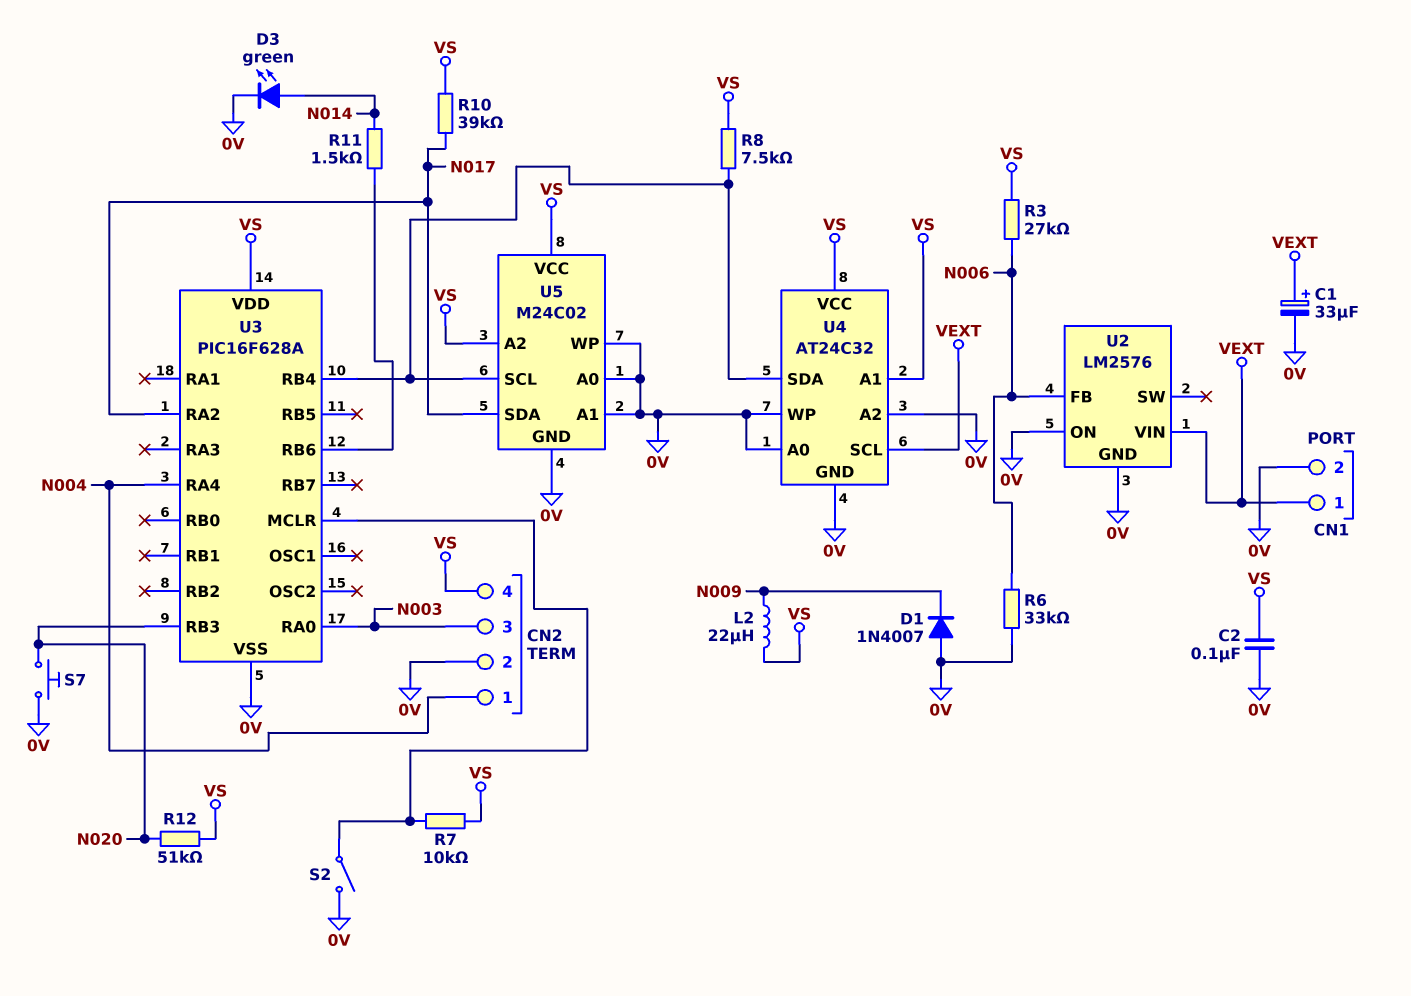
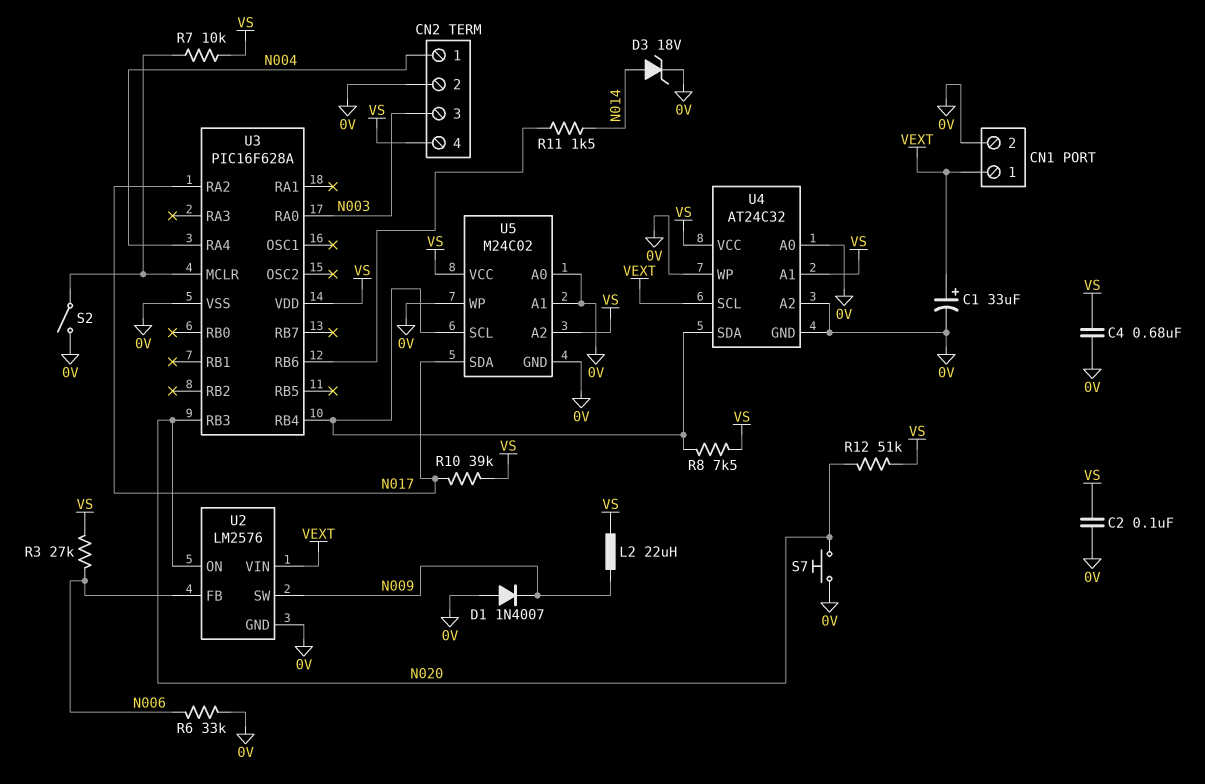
C4: none -> 680nF (0V, VS)
D3: LED green (A N014, K 0V) -> zener 18V (A N014, K 0V)
U2 pin ON: 0V -> N020
U2 pin SW: none -> N009

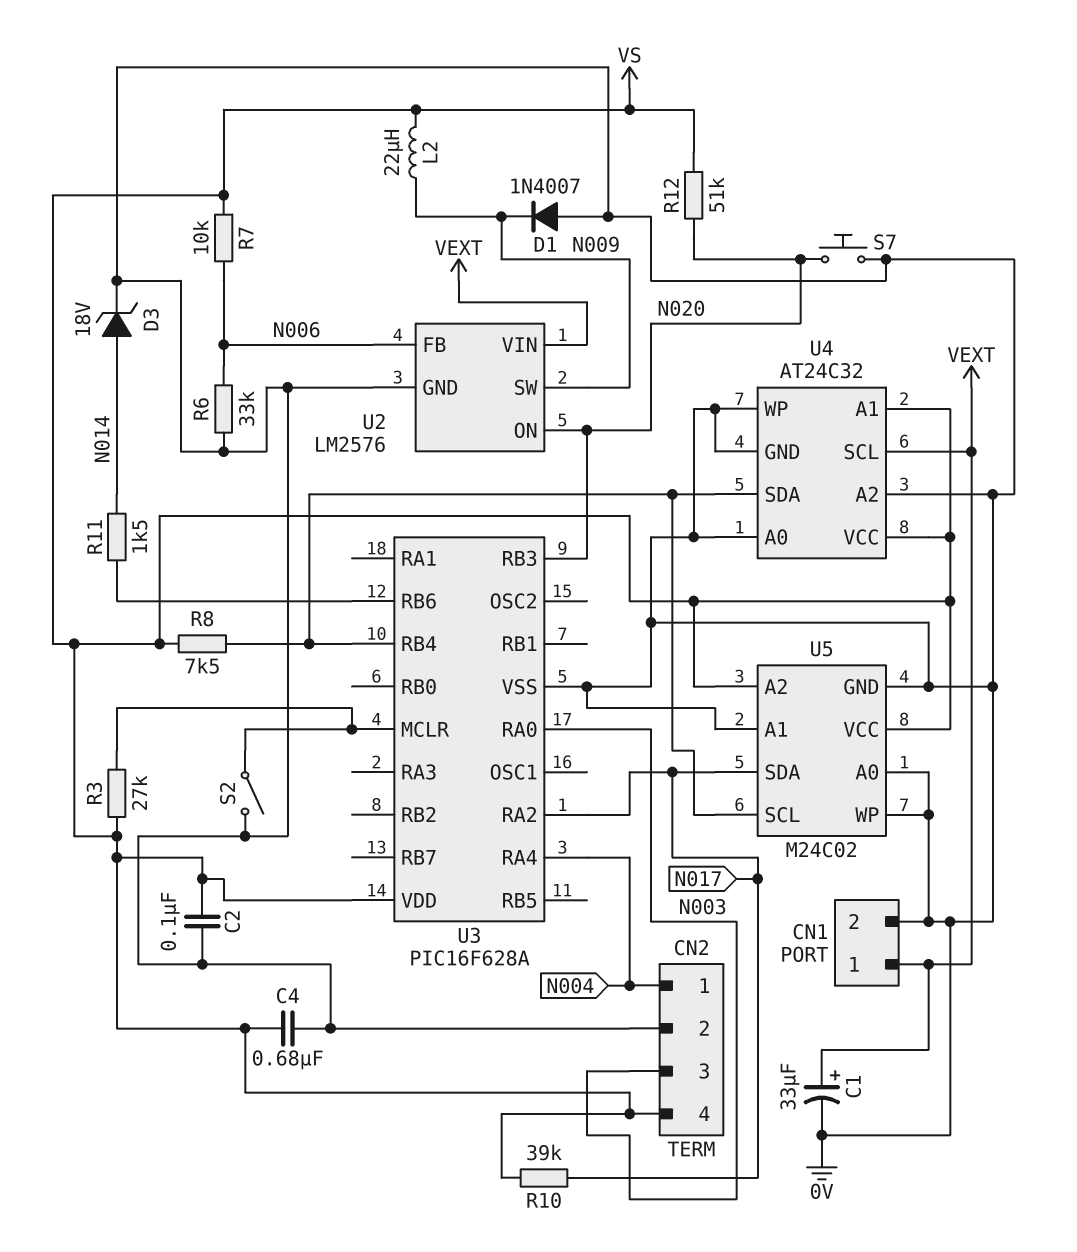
R3: 27k (N006, VS) -> 27k (U3/MCLR, VS)
R7: 10k (U3/MCLR, VS) -> 10k (N006, VS)

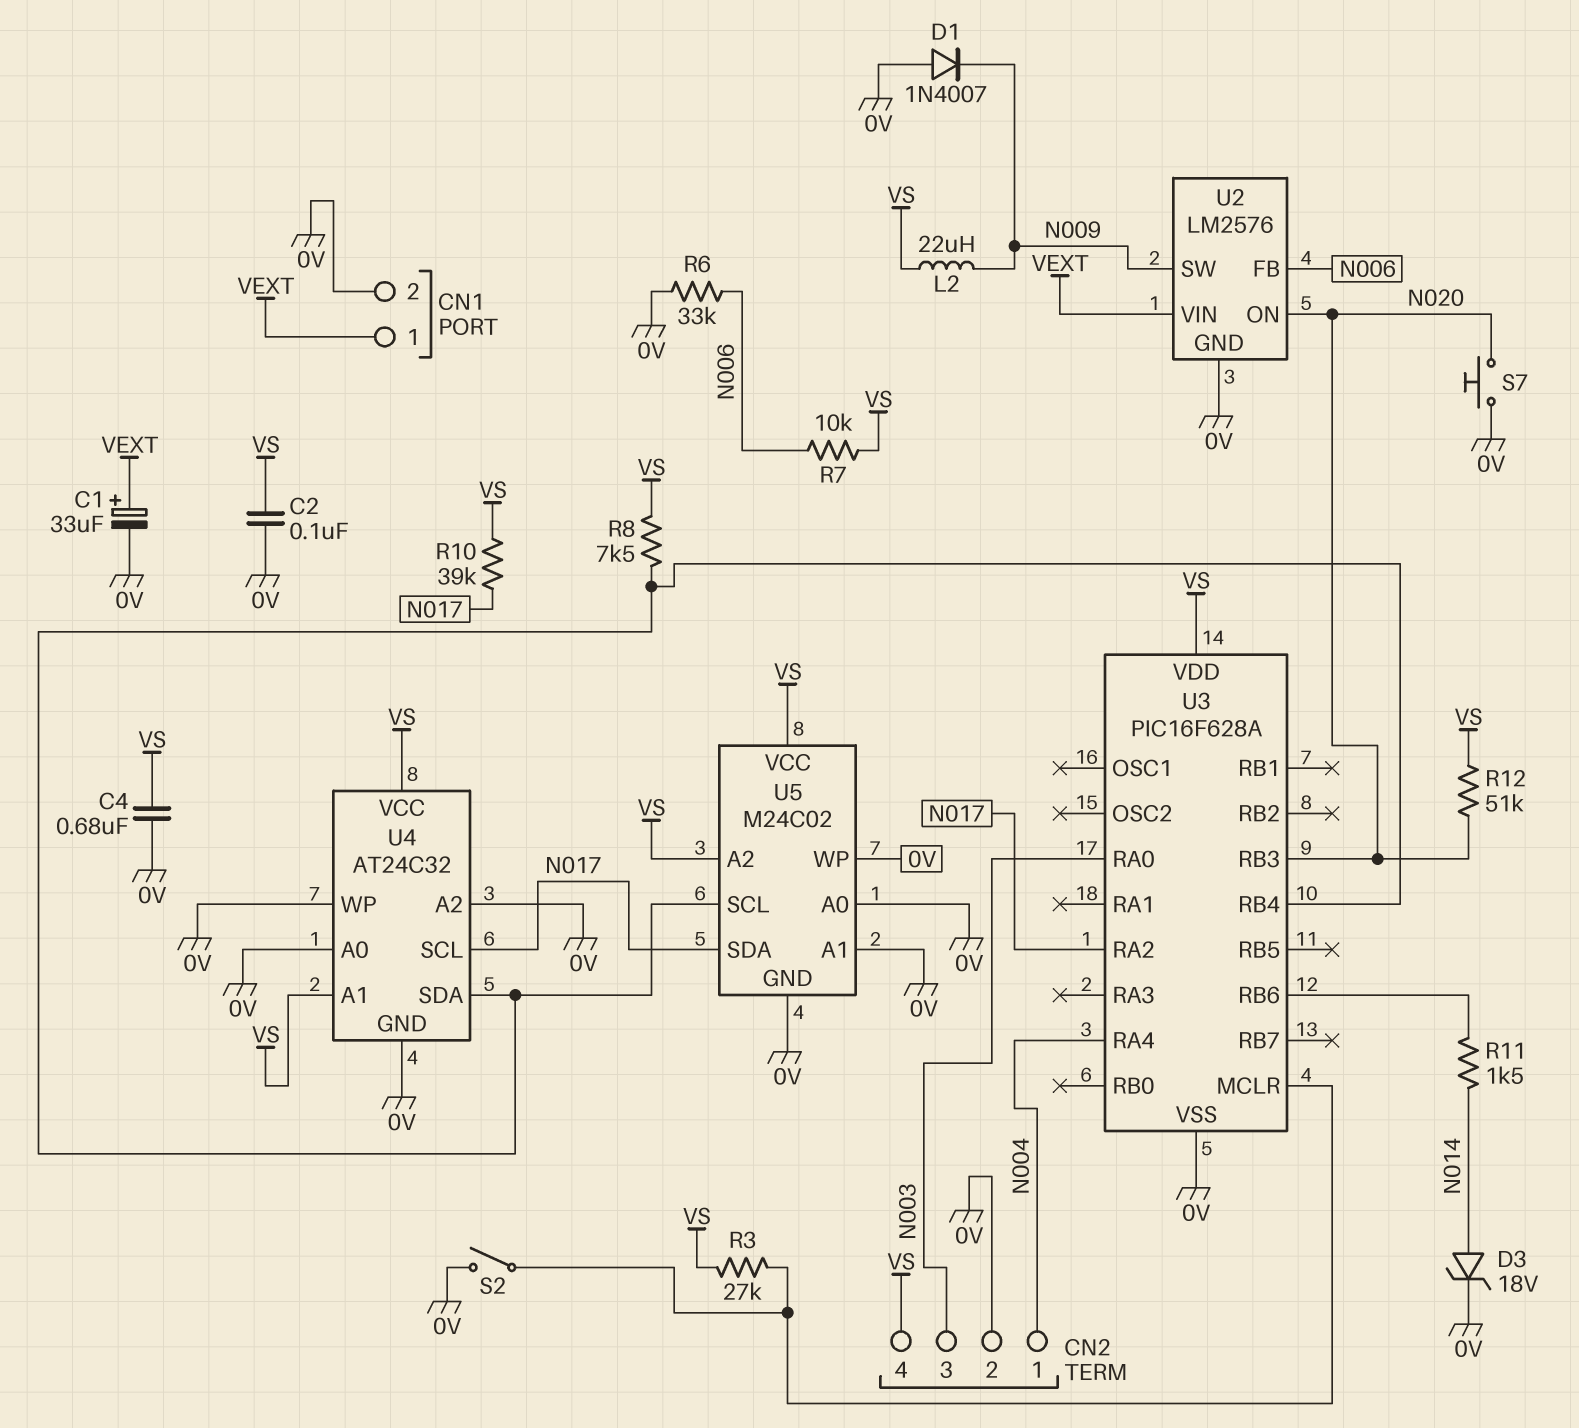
U4 pin SCL: VEXT -> N017

